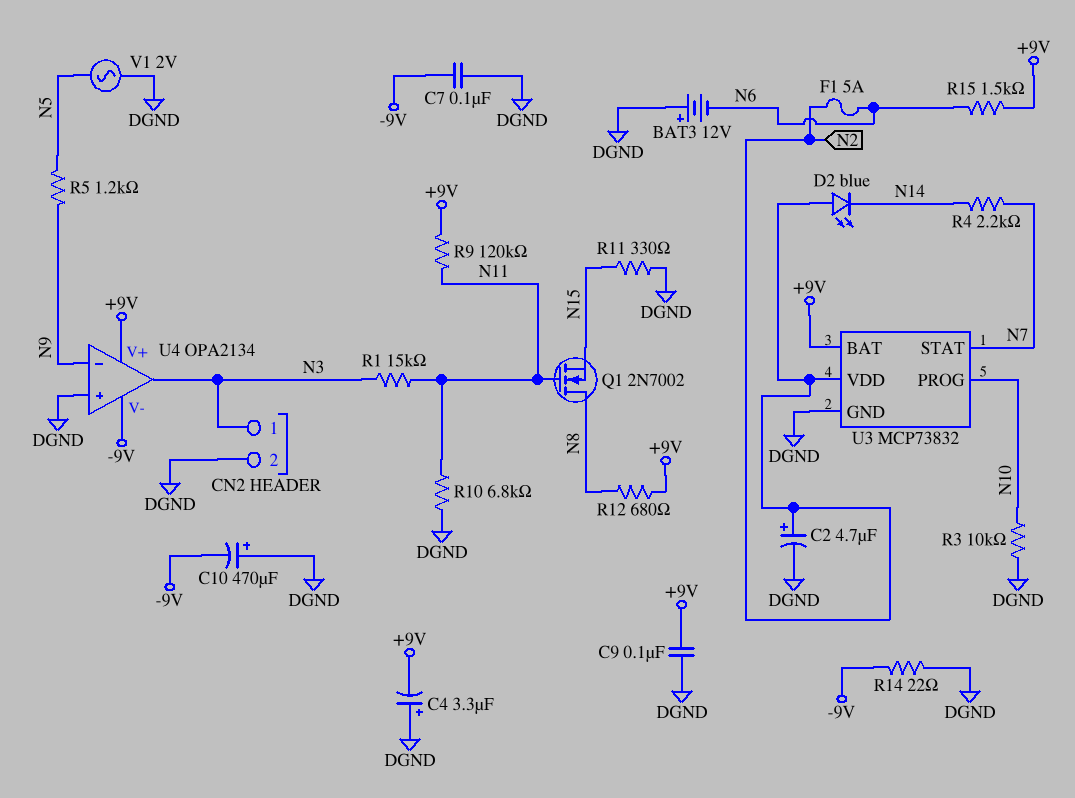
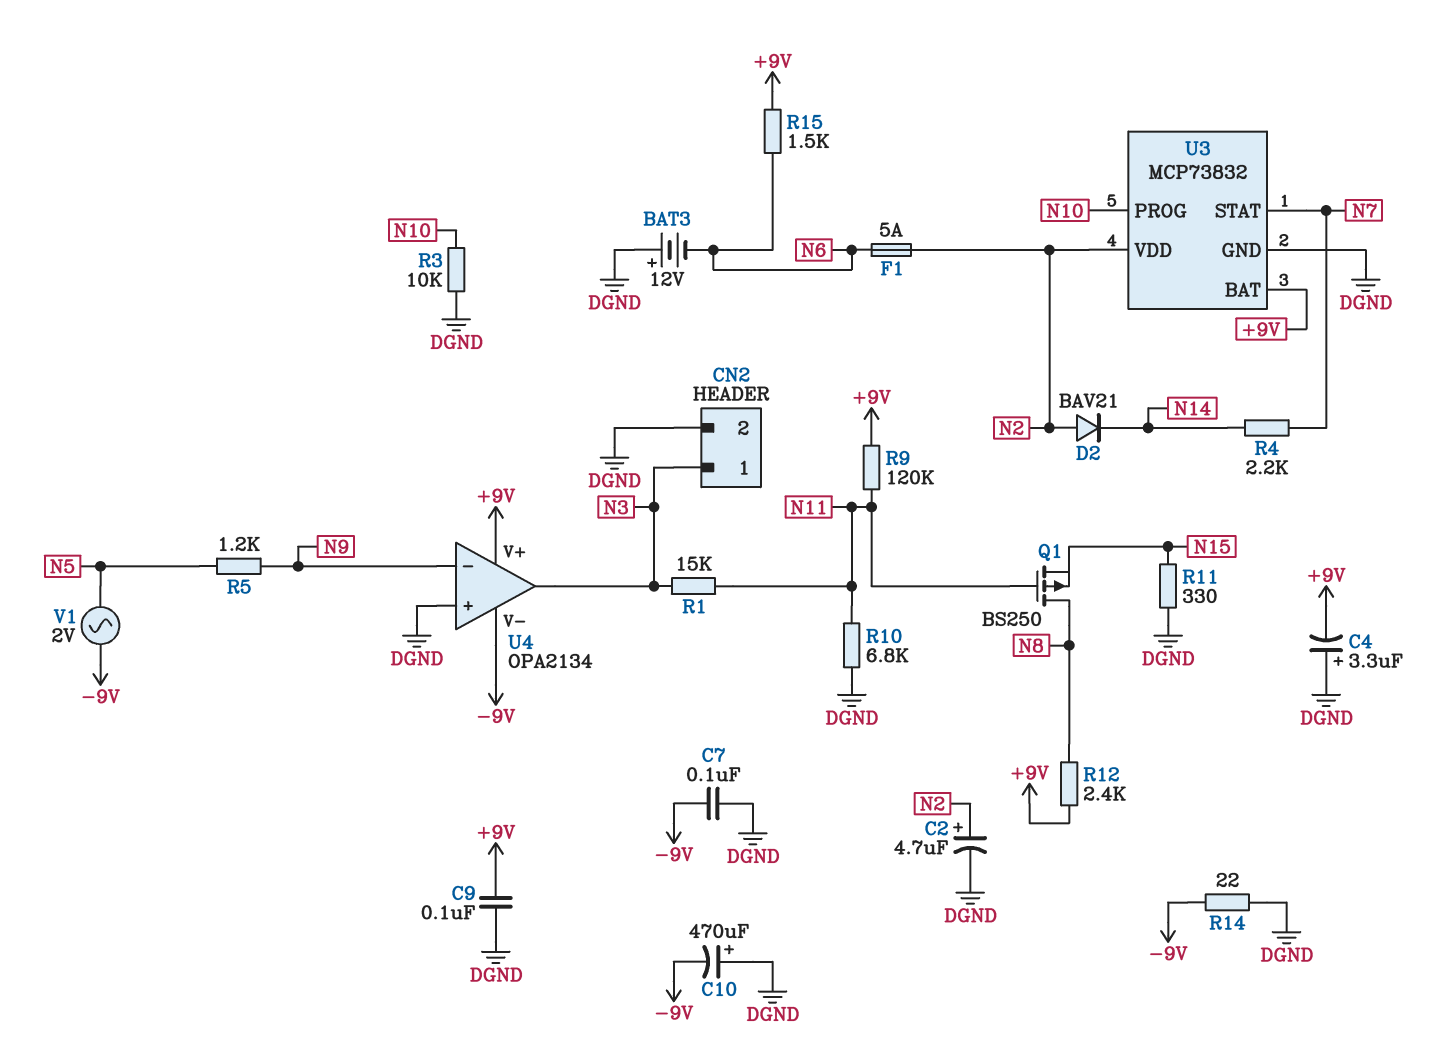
D2: LED blue (A N2, K N14) -> diode BAV21 (A N2, K N14)
Q1: NMOS 2N7002 (G N11, D N8, S N15) -> PMOS BS250 (G N11, D N8, S N15)
R12: 680 (+9V, N8) -> 2.4k (+9V, N8)
V1: AC 2V (DGND, N5) -> AC 2V (-9V, N5)

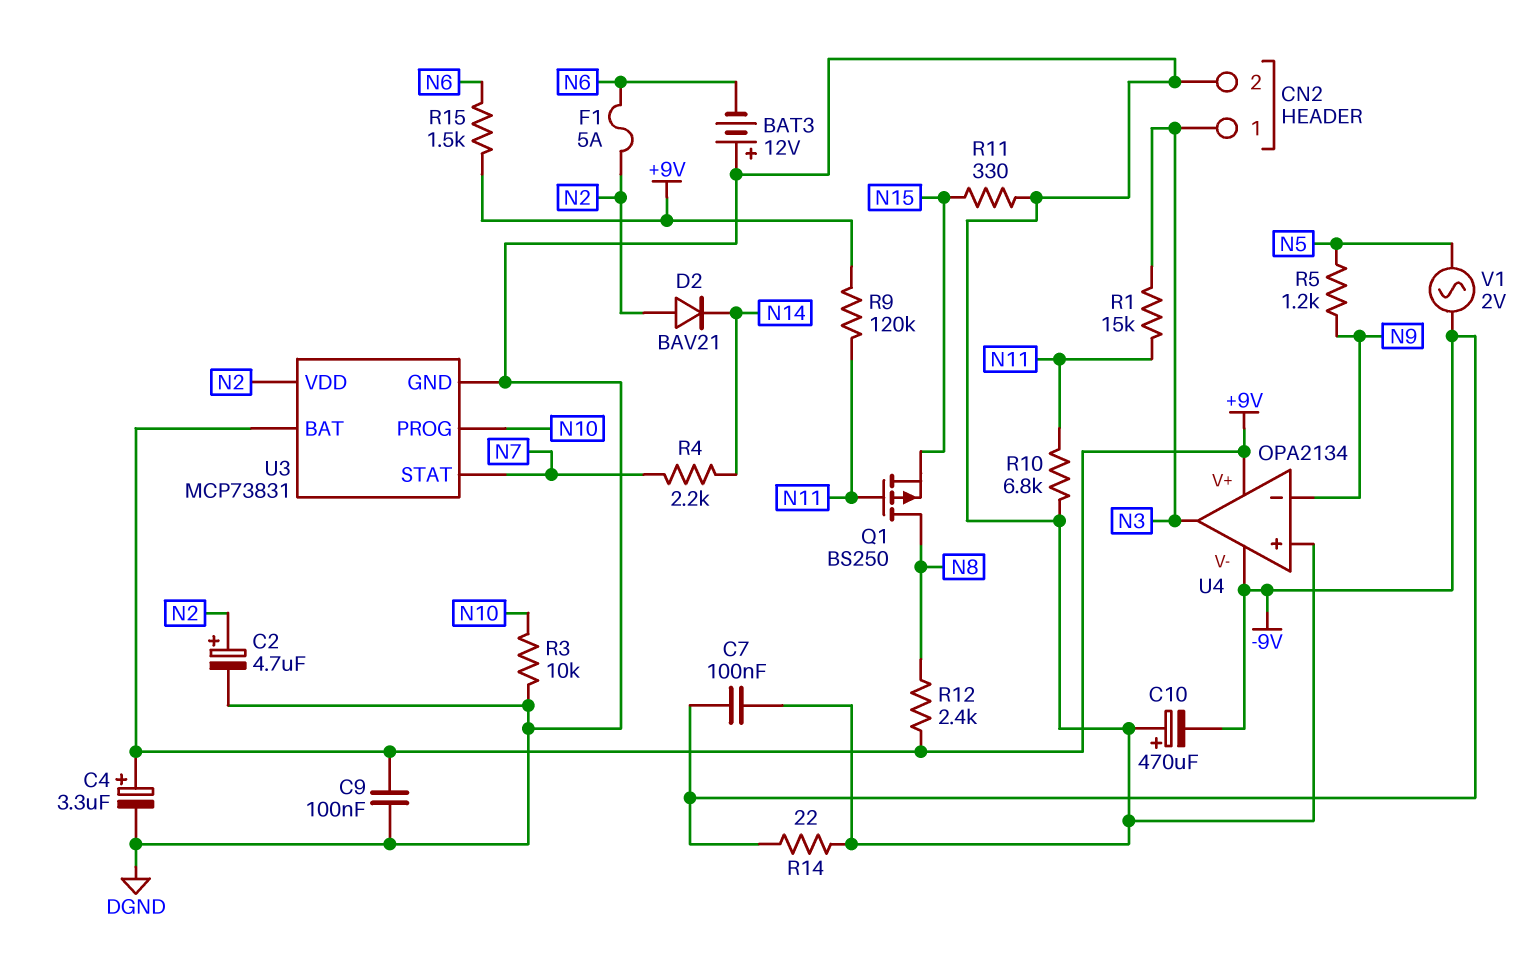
C4: 3.3uF (plus DGND, minus +9V) -> 3.3uF (plus +9V, minus DGND)
U3: MCP73832 -> MCP73831

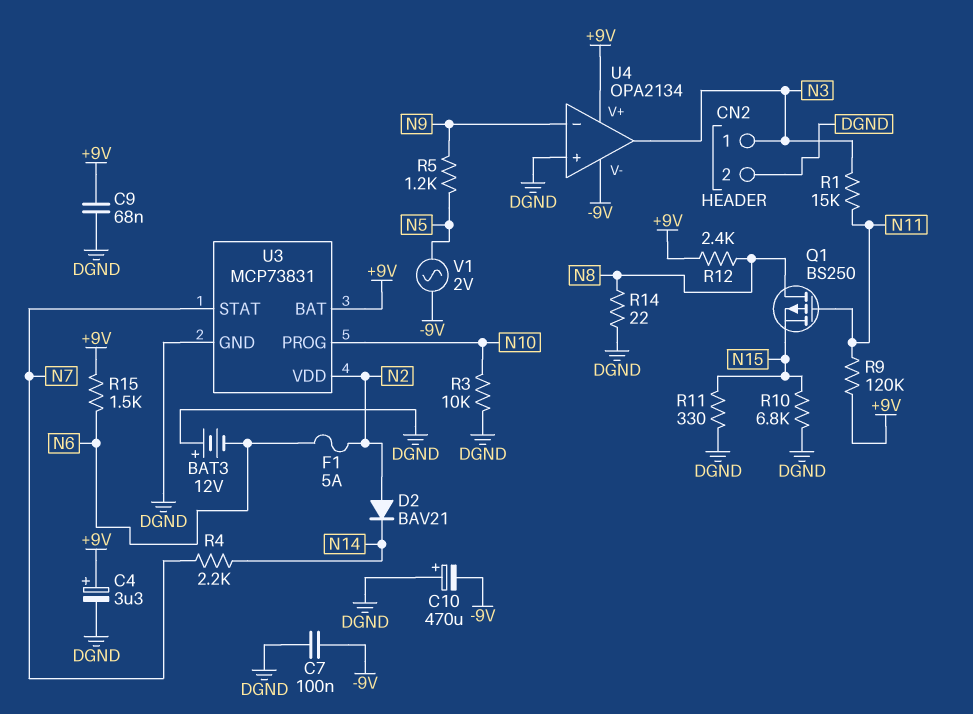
C2: 4.7uF (plus N2, minus DGND) -> none
C9: 100nF (+9V, DGND) -> 68nF (+9V, DGND)
R10: 6.8k (DGND, N11) -> 6.8k (DGND, N15)
R14: 22 (-9V, DGND) -> 22 (DGND, N8)

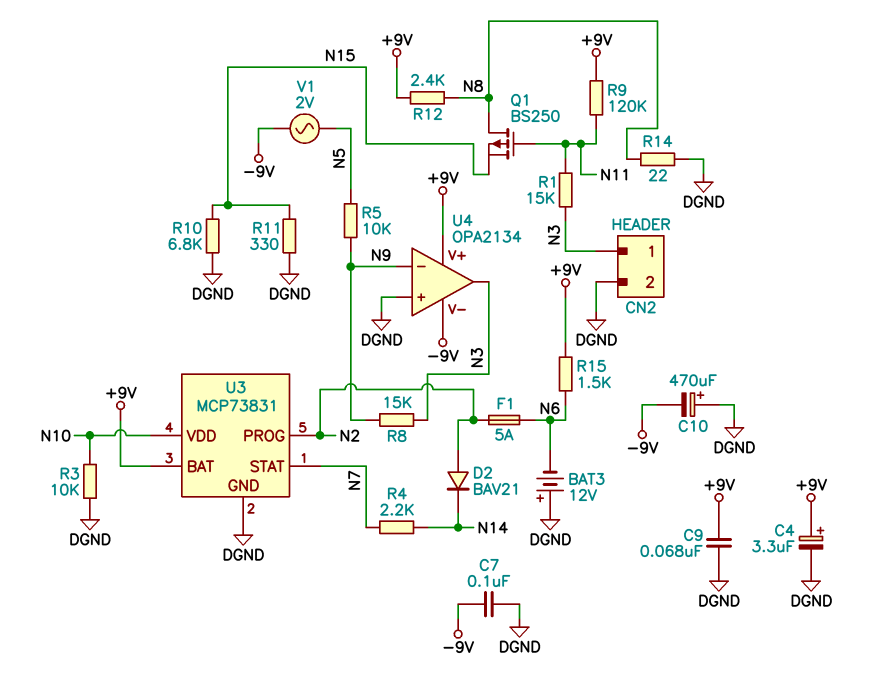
R5: 1.2k (N5, N9) -> 10k (N5, N9)
R8: none -> 15k (N3, N9)
U3 pin PROG: N10 -> N2
U3 pin VDD: N2 -> N10

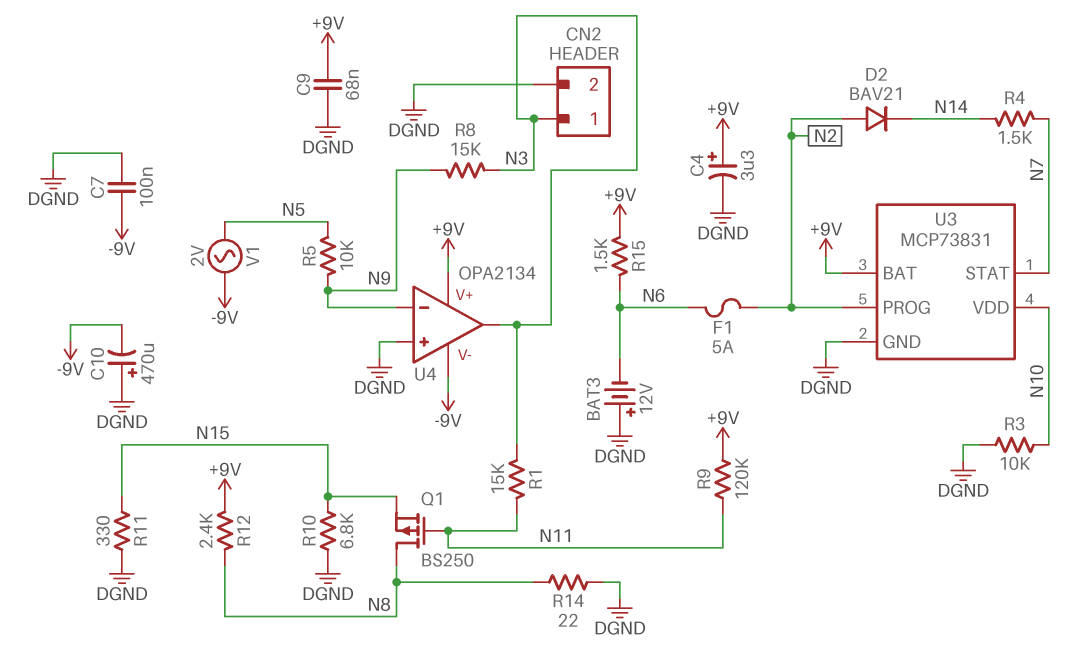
R4: 2.2k (N7, N14) -> 1.5k (N7, N14)

